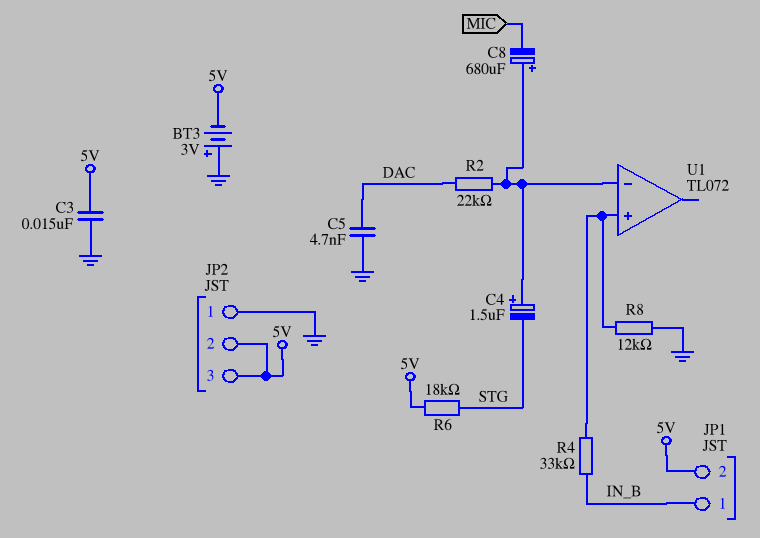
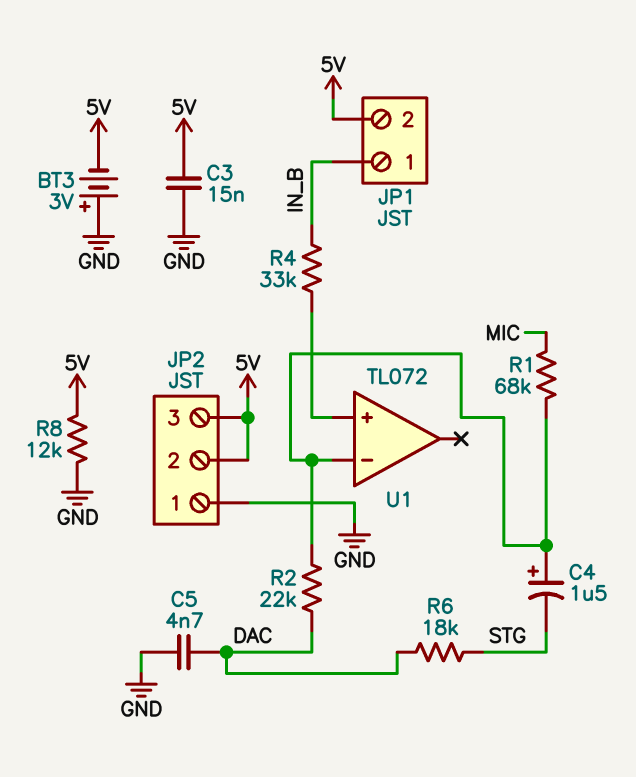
C8: 680uF (plus U1/in-, minus MIC) -> none
R1: none -> 68k (MIC, U1/in-)
R6: 18k (5V, STG) -> 18k (DAC, STG)
R8: 12k (GND, U1/in+) -> 12k (5V, GND)

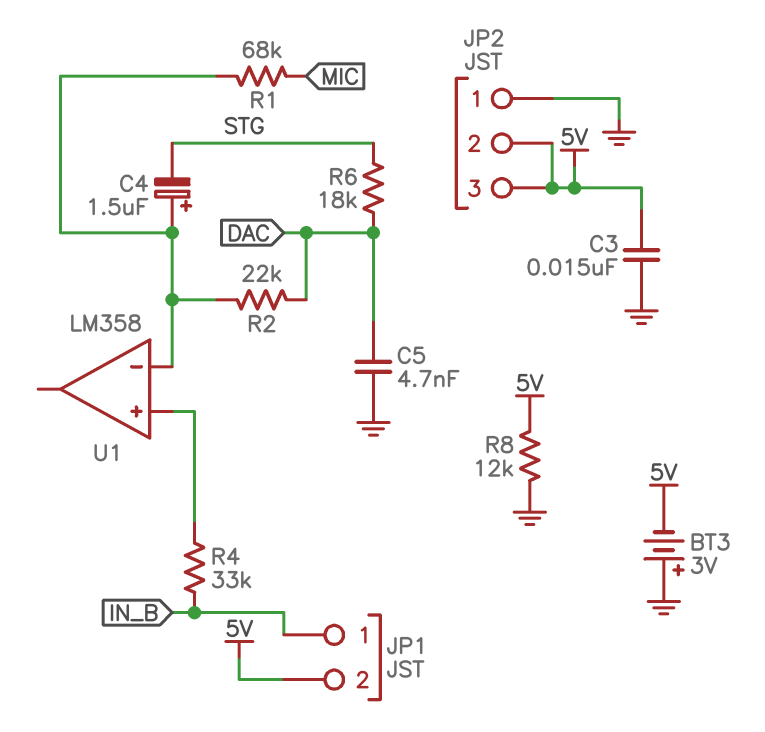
U1: TL072 -> LM358

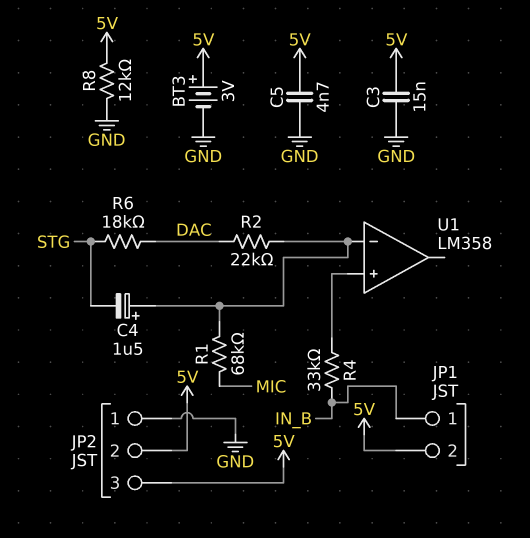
BT3: 3V (plus GND, minus 5V) -> 3V (plus 5V, minus GND)
C5: 4.7nF (DAC, GND) -> 4.7nF (5V, GND)

